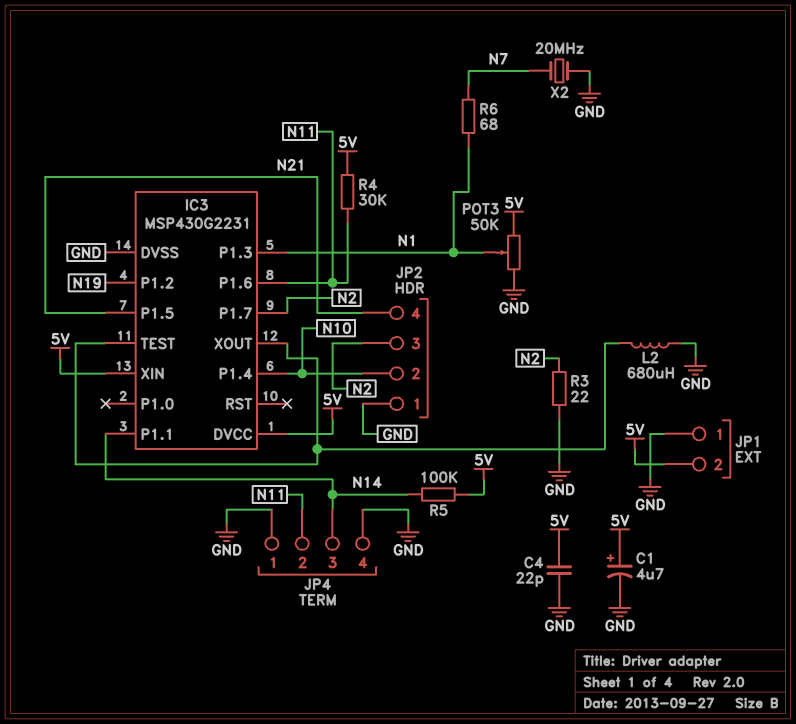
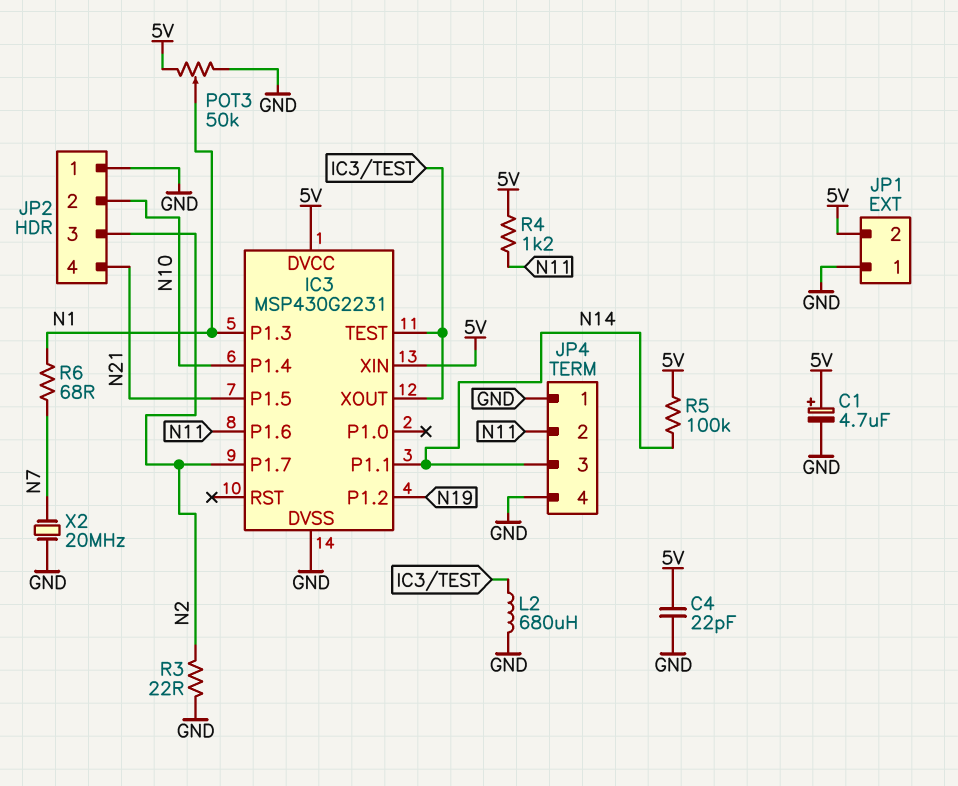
R4: 30k (5V, N11) -> 1.2k (5V, N11)

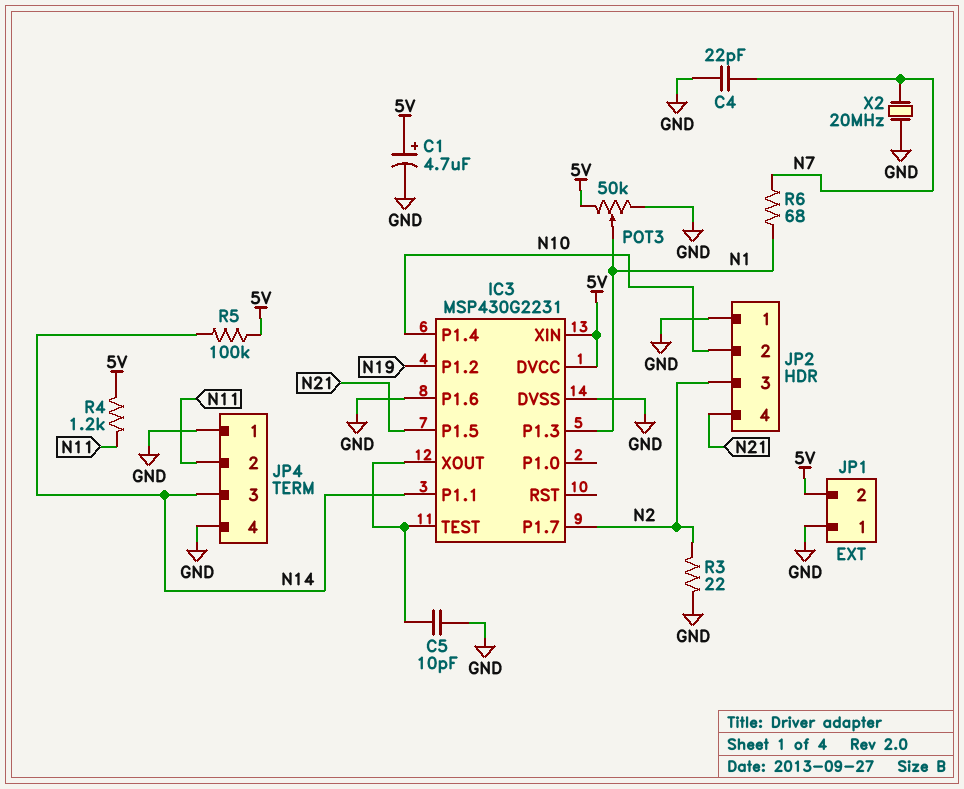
C4: 22pF (5V, GND) -> 22pF (GND, N7)
C5: none -> 10pF (GND, IC3/TEST)
IC3 pin P1.6: N11 -> GND
L2: 680uH (GND, IC3/TEST) -> none

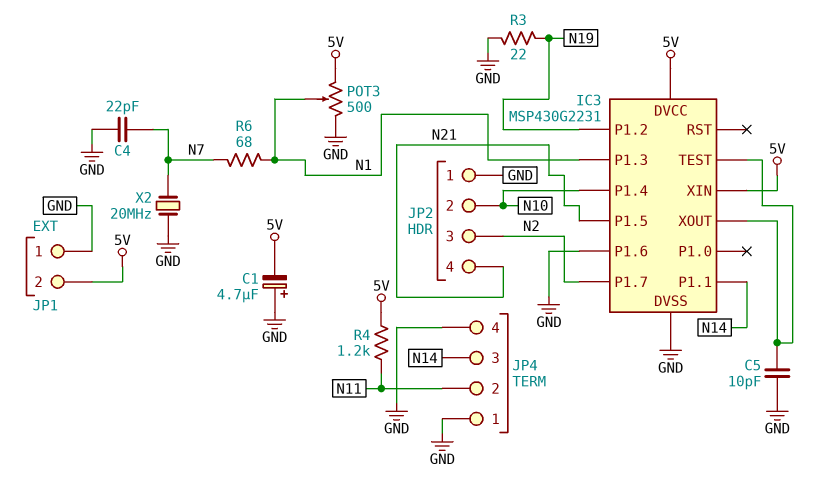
C1: 4.7uF (plus 5V, minus GND) -> 4.7uF (plus GND, minus 5V)
POT3: 50k (5V, GND, wiper N1) -> 500 (5V, GND, wiper N1)
R3: 22 (GND, N2) -> 22 (GND, N19)
R5: 100k (5V, N14) -> none

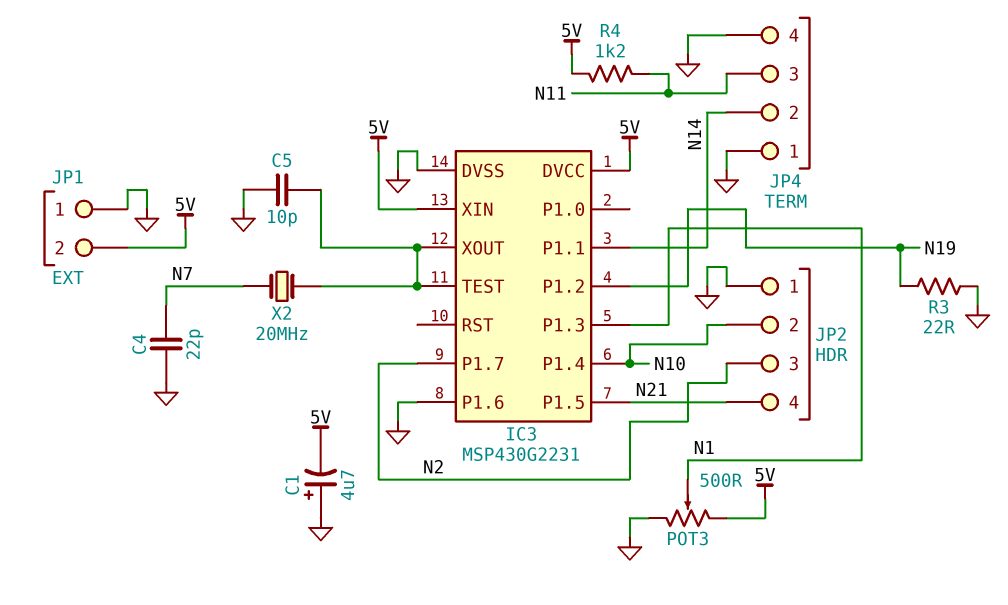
JP4 pin 2: N11 -> N14
JP4 pin 3: N14 -> N11
R6: 68 (N1, N7) -> none
X2: 20MHz (GND, N7) -> 20MHz (IC3/TEST, N7)

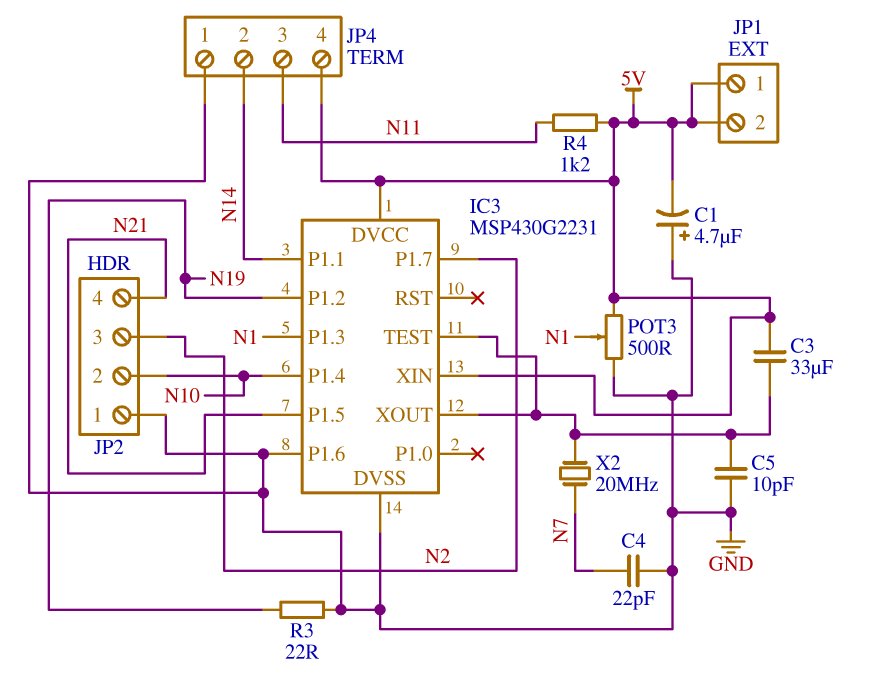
C3: none -> 33uF (5V, IC3/TEST)
JP1 pin 1: GND -> 5V
JP4 pin 4: GND -> 5V

